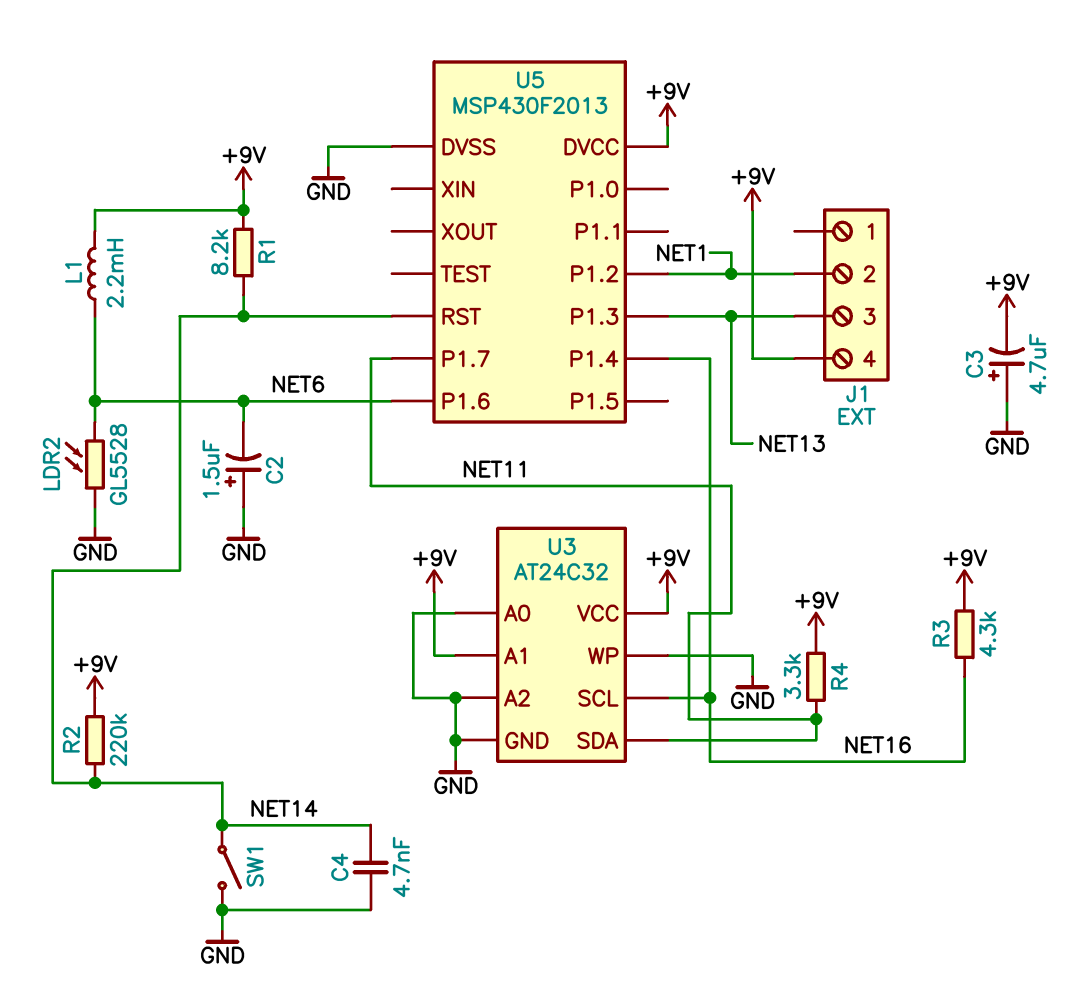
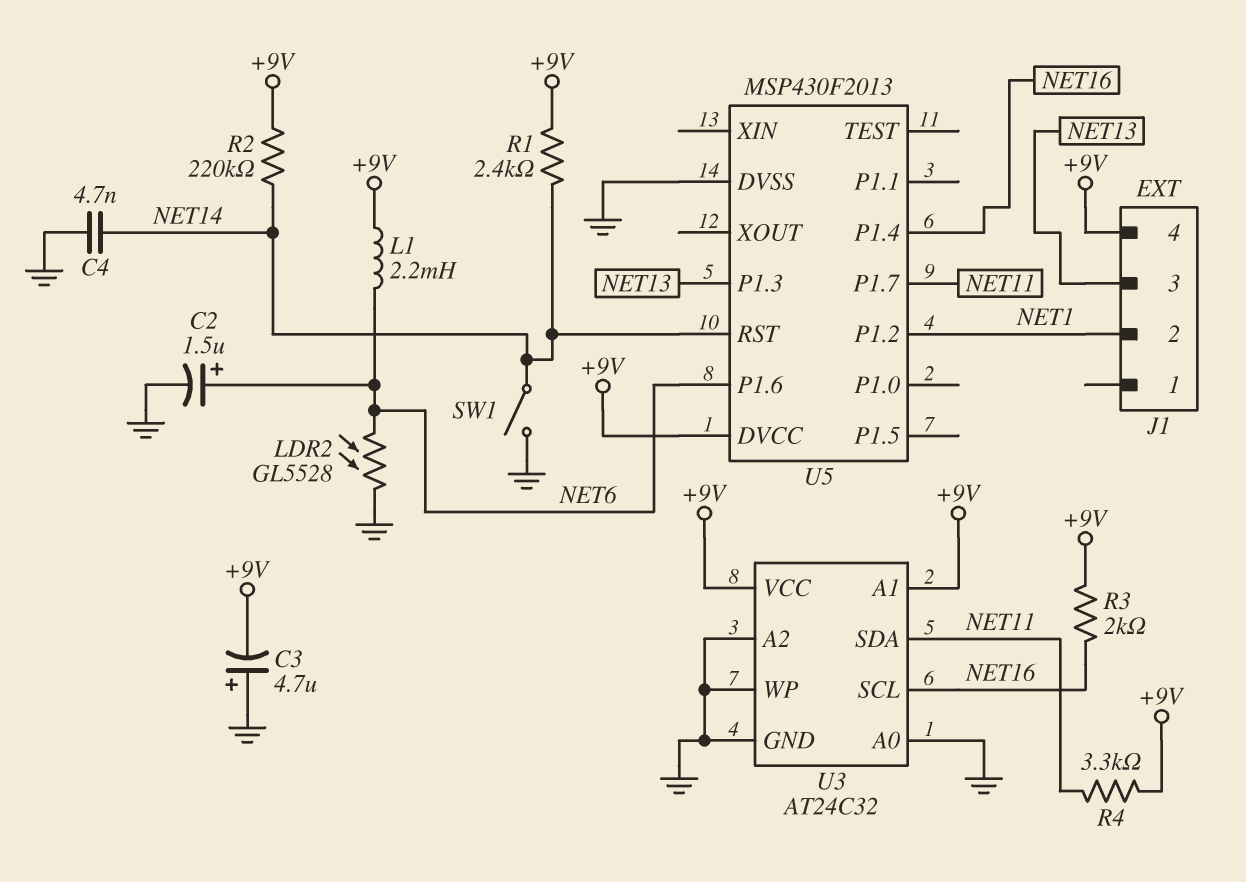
C2: 1.5uF (plus GND, minus NET6) -> 1.5uF (plus NET6, minus GND)
R1: 8.2k (+9V, NET14) -> 2.4k (+9V, NET14)
R3: 4.3k (+9V, NET16) -> 2k (+9V, NET16)

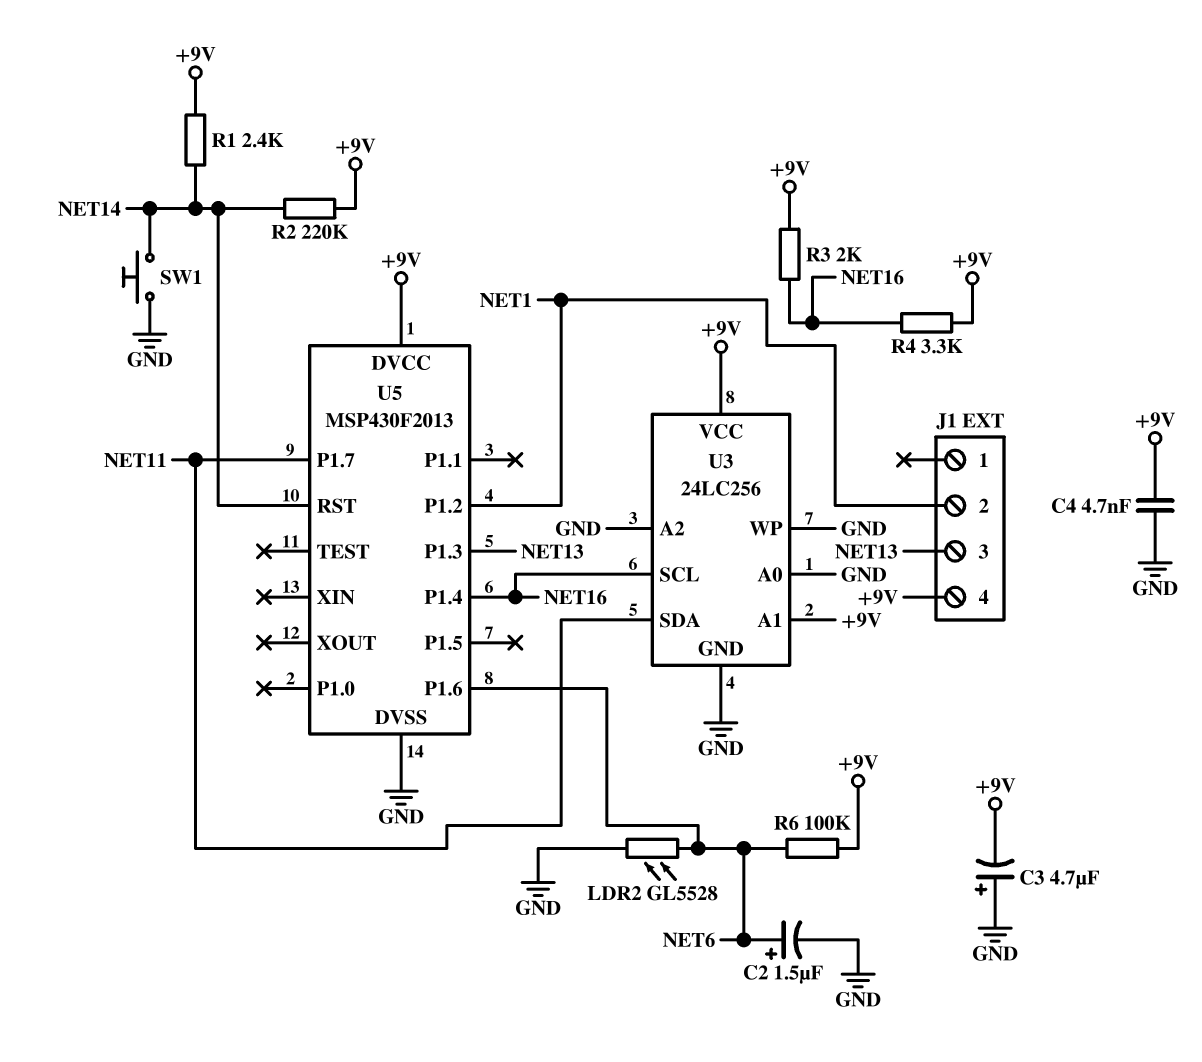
C4: 4.7nF (GND, NET14) -> 4.7nF (+9V, GND)
L1: 2.2mH (+9V, NET6) -> none
R4: 3.3k (+9V, NET11) -> 3.3k (+9V, NET16)
R6: none -> 100k (+9V, NET6)
SW1: switch (GND, NET14) -> button (GND, NET14)
U3: AT24C32 -> 24LC256

